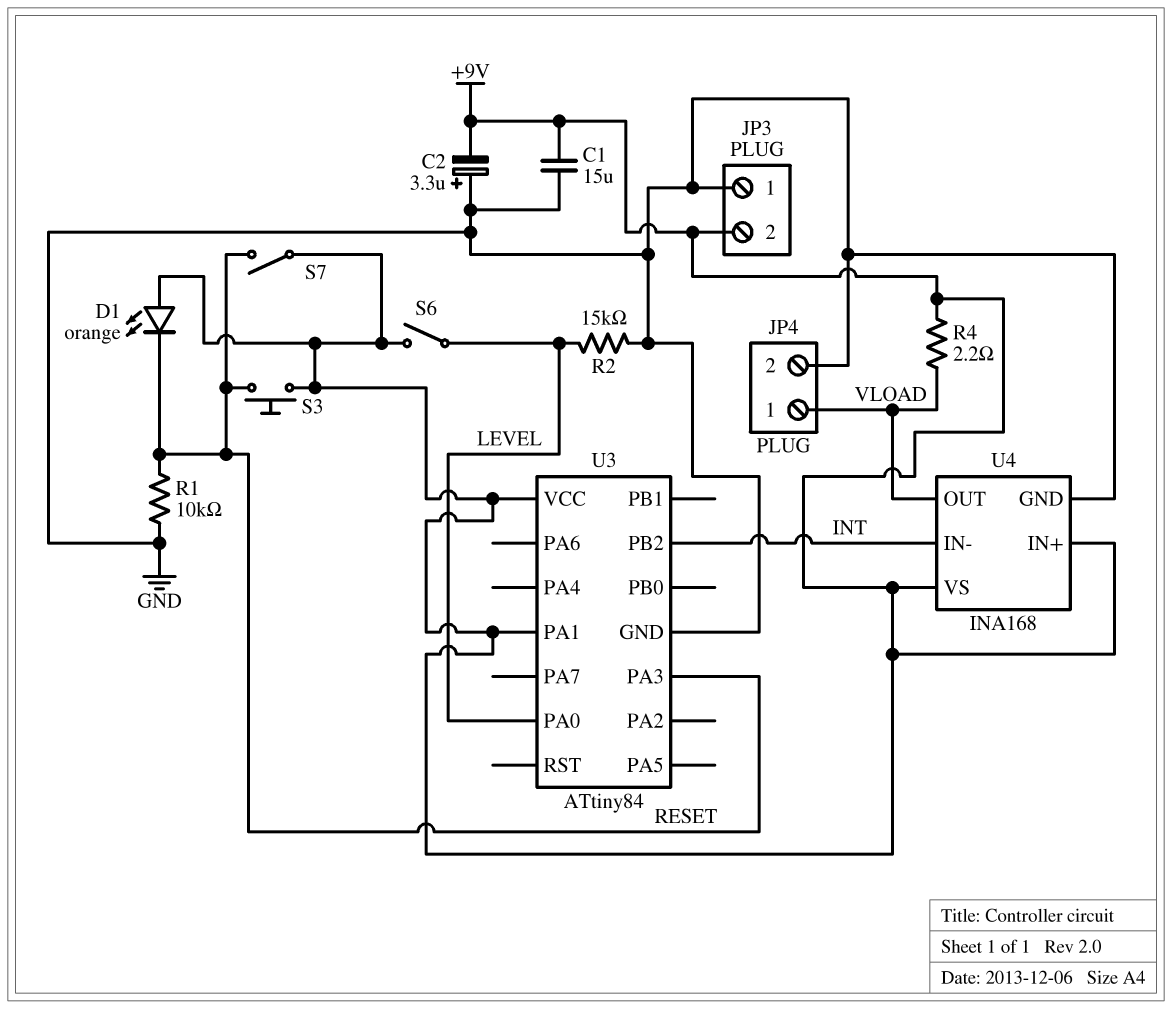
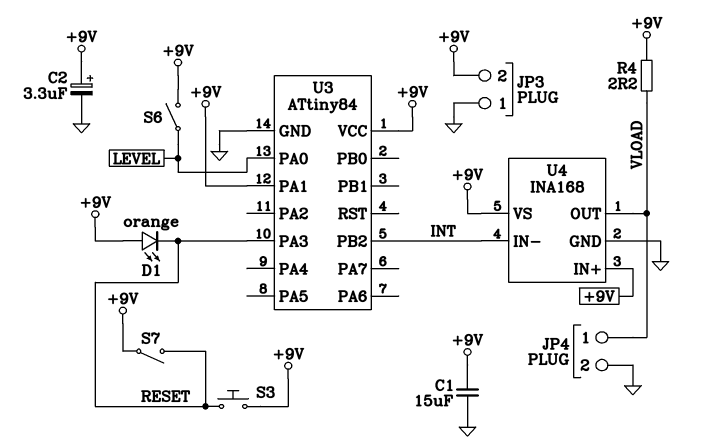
C2: 3.3uF (plus GND, minus +9V) -> 3.3uF (plus +9V, minus GND)
R1: 10k (GND, RESET) -> none
R2: 15k (GND, LEVEL) -> none

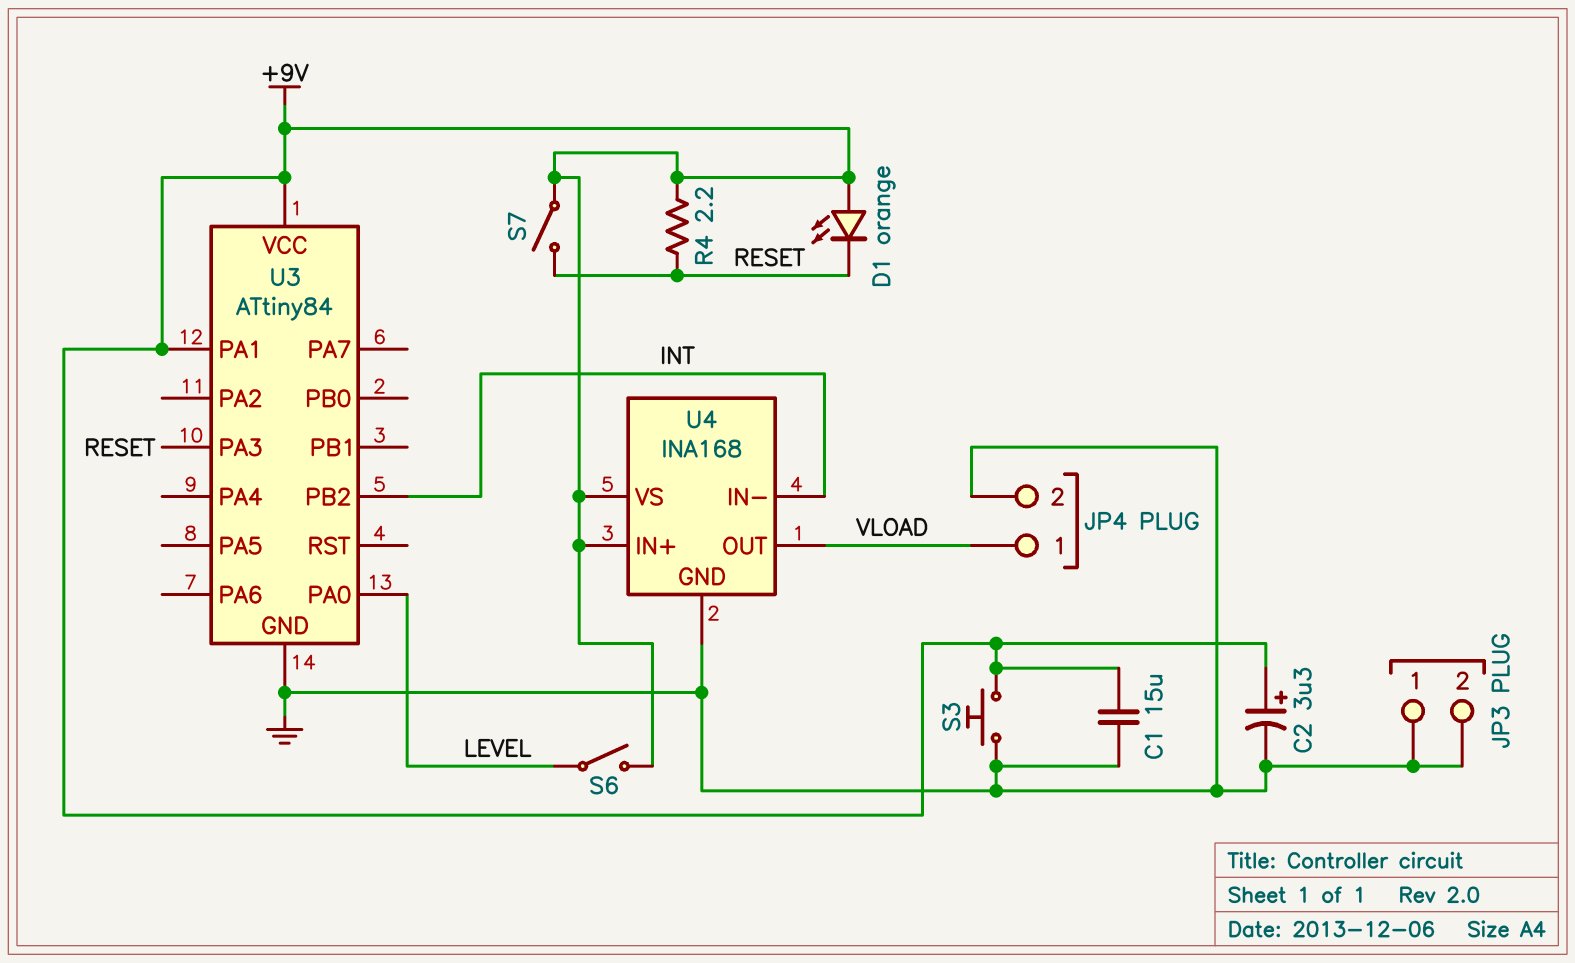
JP3 pin 2: +9V -> GND
R4: 2.2 (+9V, VLOAD) -> 2.2 (+9V, RESET)
S3: button (+9V, RESET) -> button (+9V, GND)

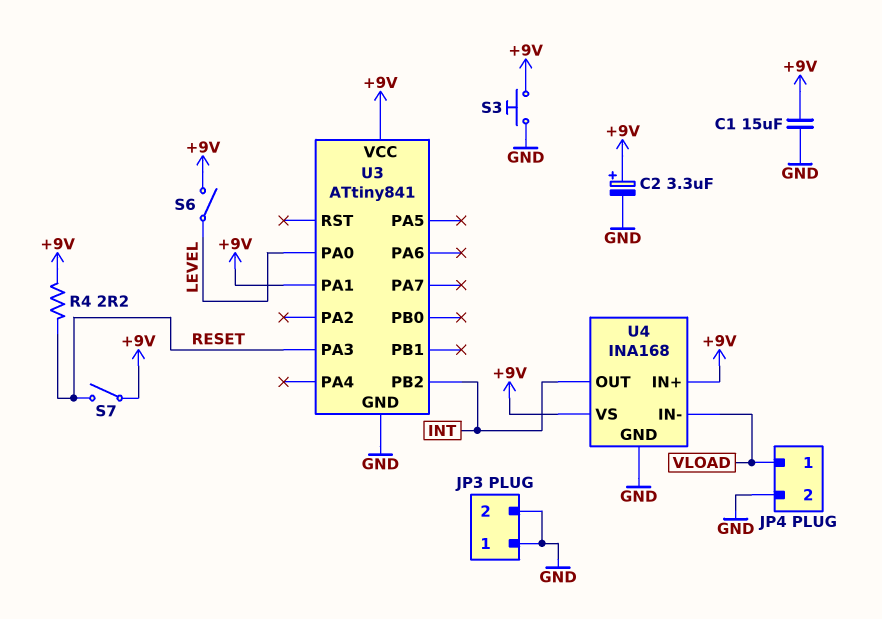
D1: LED orange (A +9V, K RESET) -> none
U3: ATtiny84 -> ATtiny841
U4 pin IN-: INT -> VLOAD
U4 pin OUT: VLOAD -> INT

